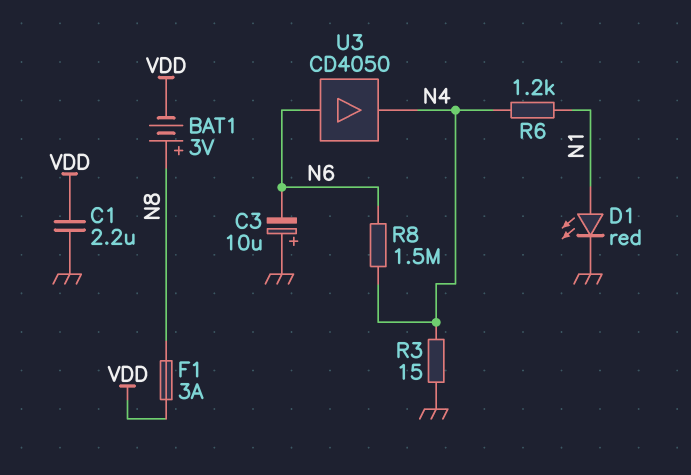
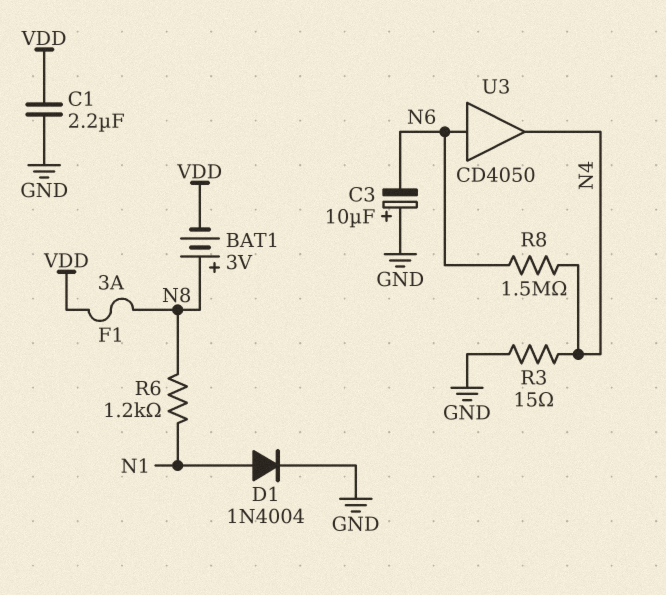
D1: LED red (A N1, K GND) -> diode 1N4004 (A N1, K GND)
R6: 1.2k (N1, N4) -> 1.2k (N1, N8)

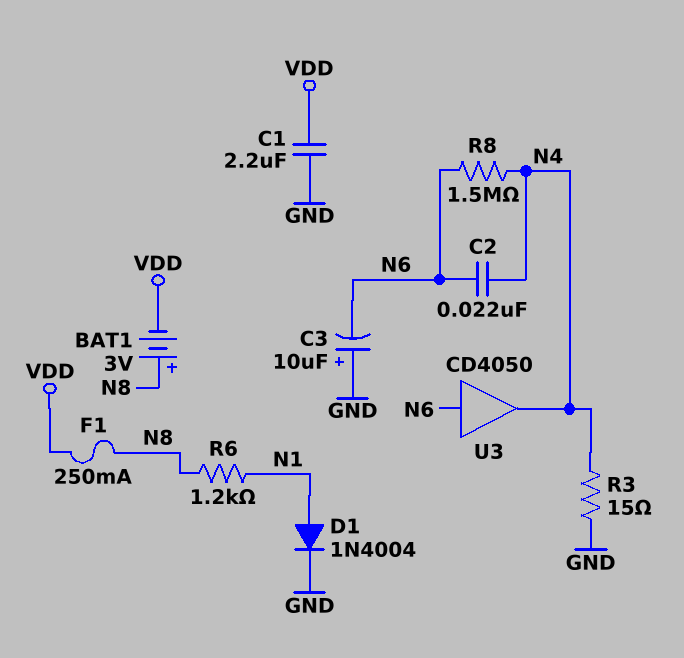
C2: none -> 22nF (N4, N6)
F1: 3A (N8, VDD) -> 250mA (N8, VDD)

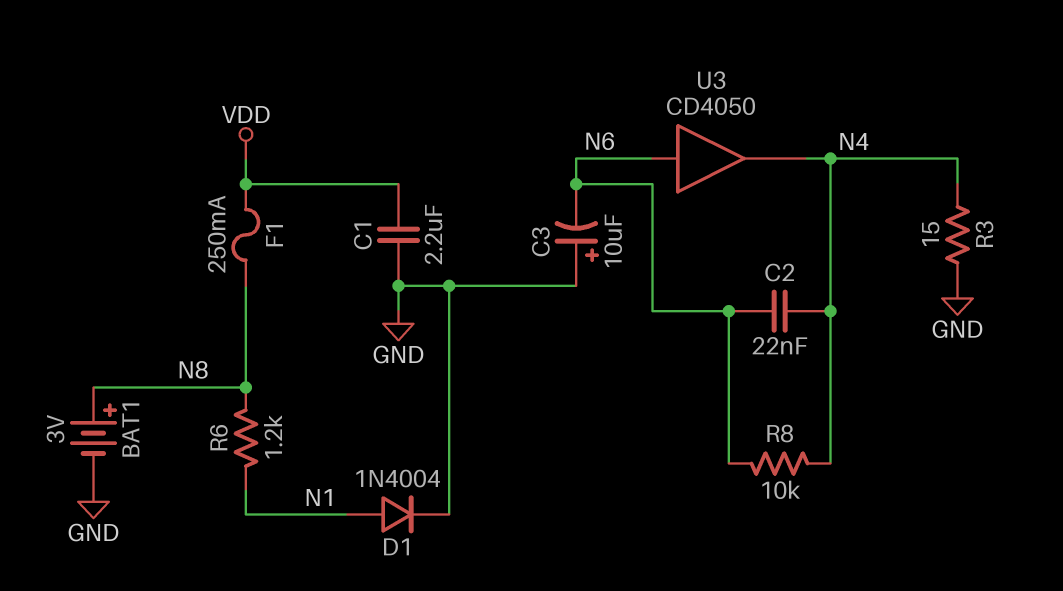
BAT1: 3V (plus N8, minus VDD) -> 3V (plus N8, minus GND)
R8: 1.5M (N4, N6) -> 10k (N4, N6)

